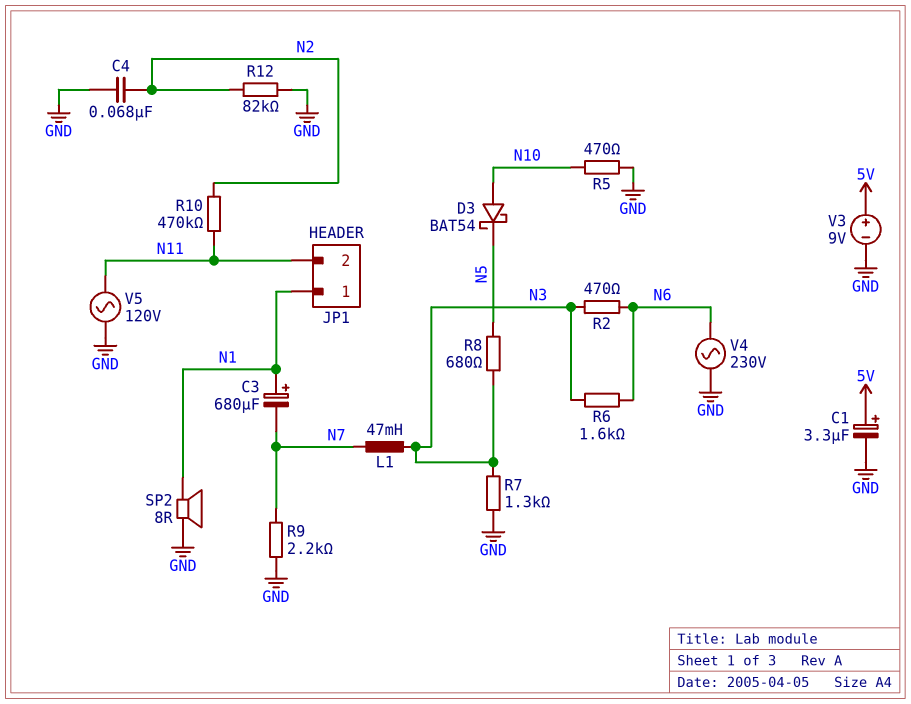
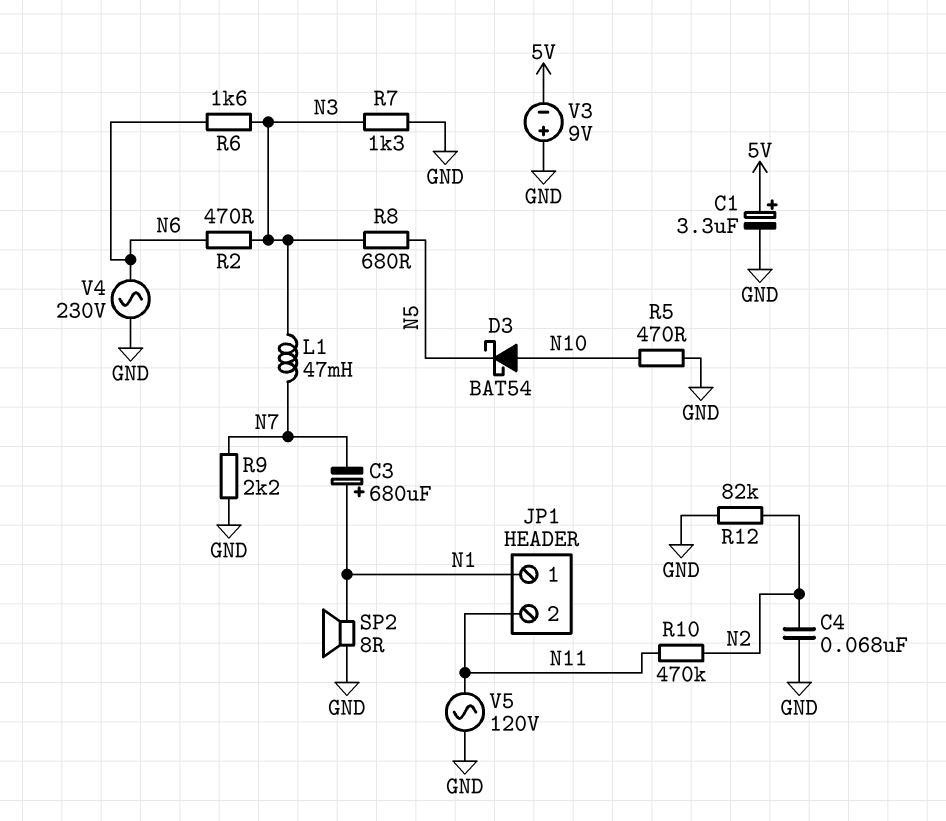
V3: 9V (plus 5V, minus GND) -> 9V (plus GND, minus 5V)

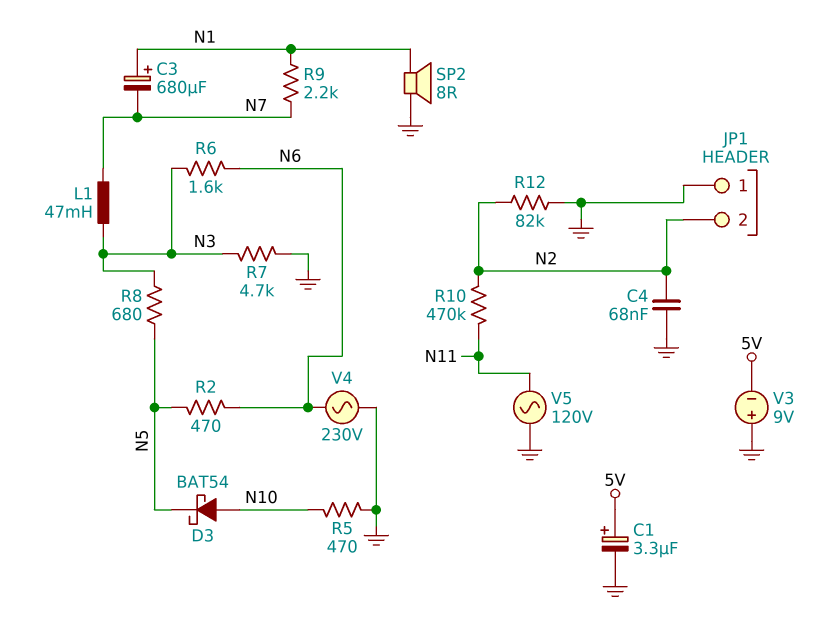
JP1 pin 1: N1 -> GND
JP1 pin 2: N11 -> N2
R2: 470 (N3, N6) -> 470 (N5, N6)
R7: 1.3k (GND, N3) -> 4.7k (GND, N3)
R9: 2.2k (GND, N7) -> 2.2k (N1, N7)

